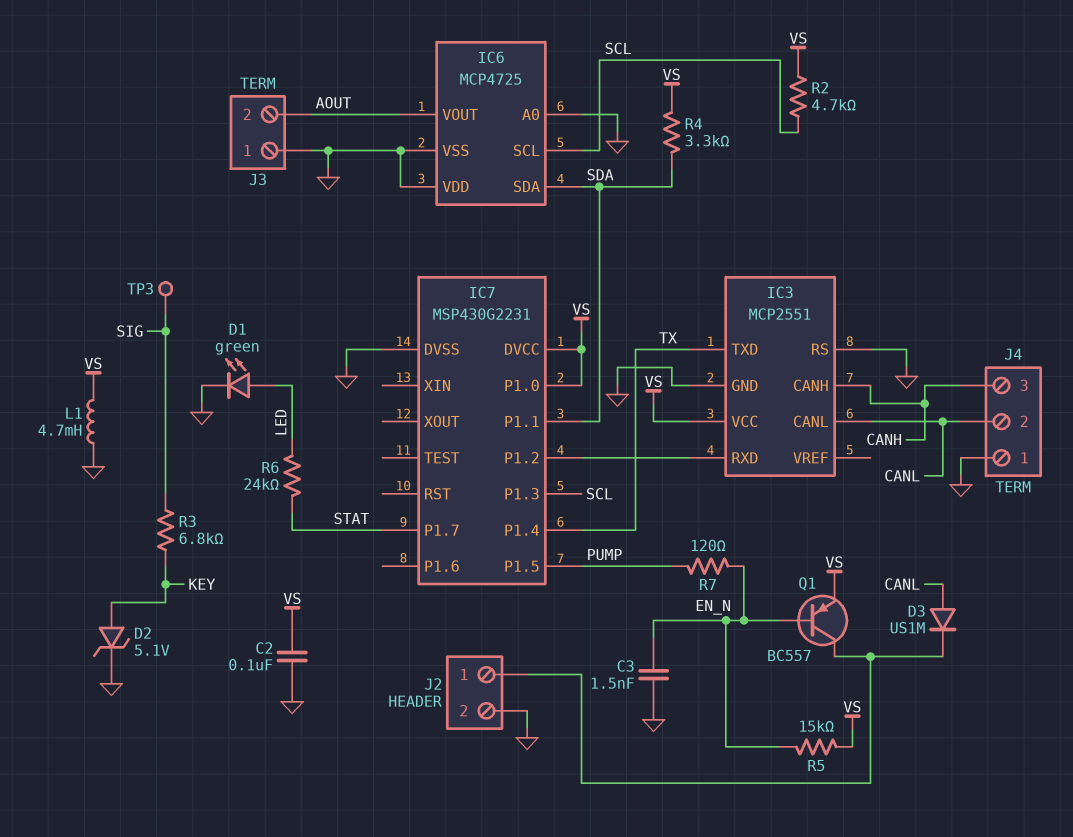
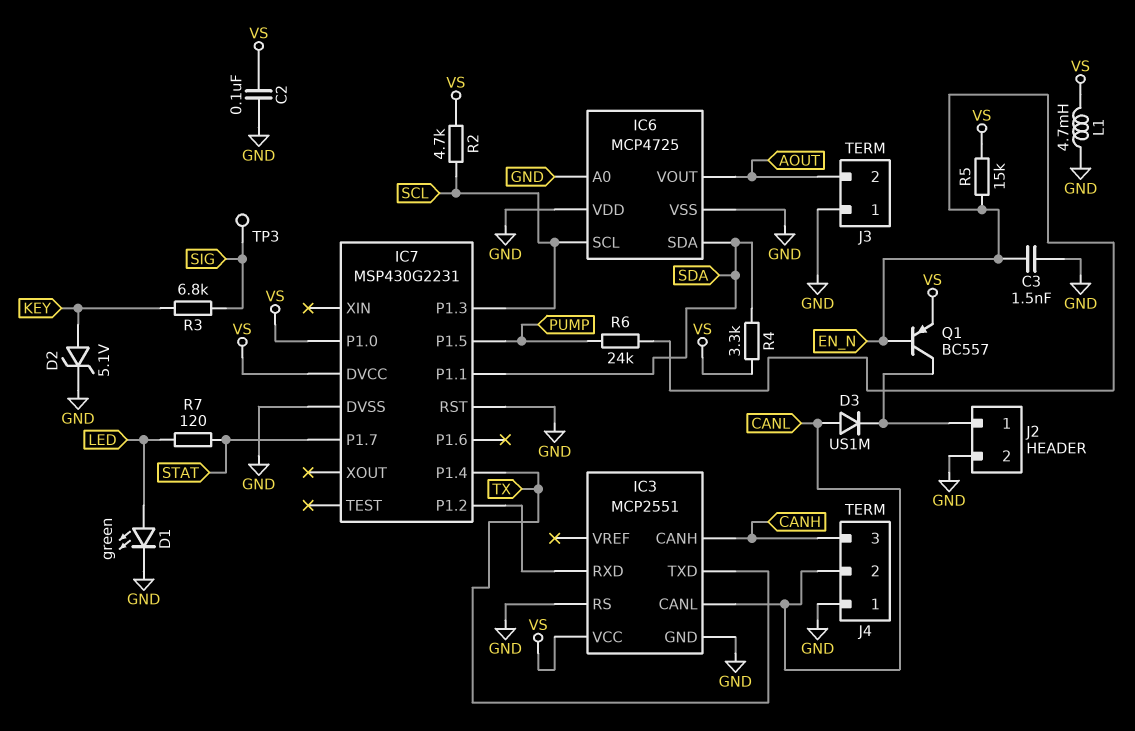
IC7 pin RST: none -> GND
R6: 24k (LED, STAT) -> 24k (EN_N, PUMP)
R7: 120 (EN_N, PUMP) -> 120 (LED, STAT)

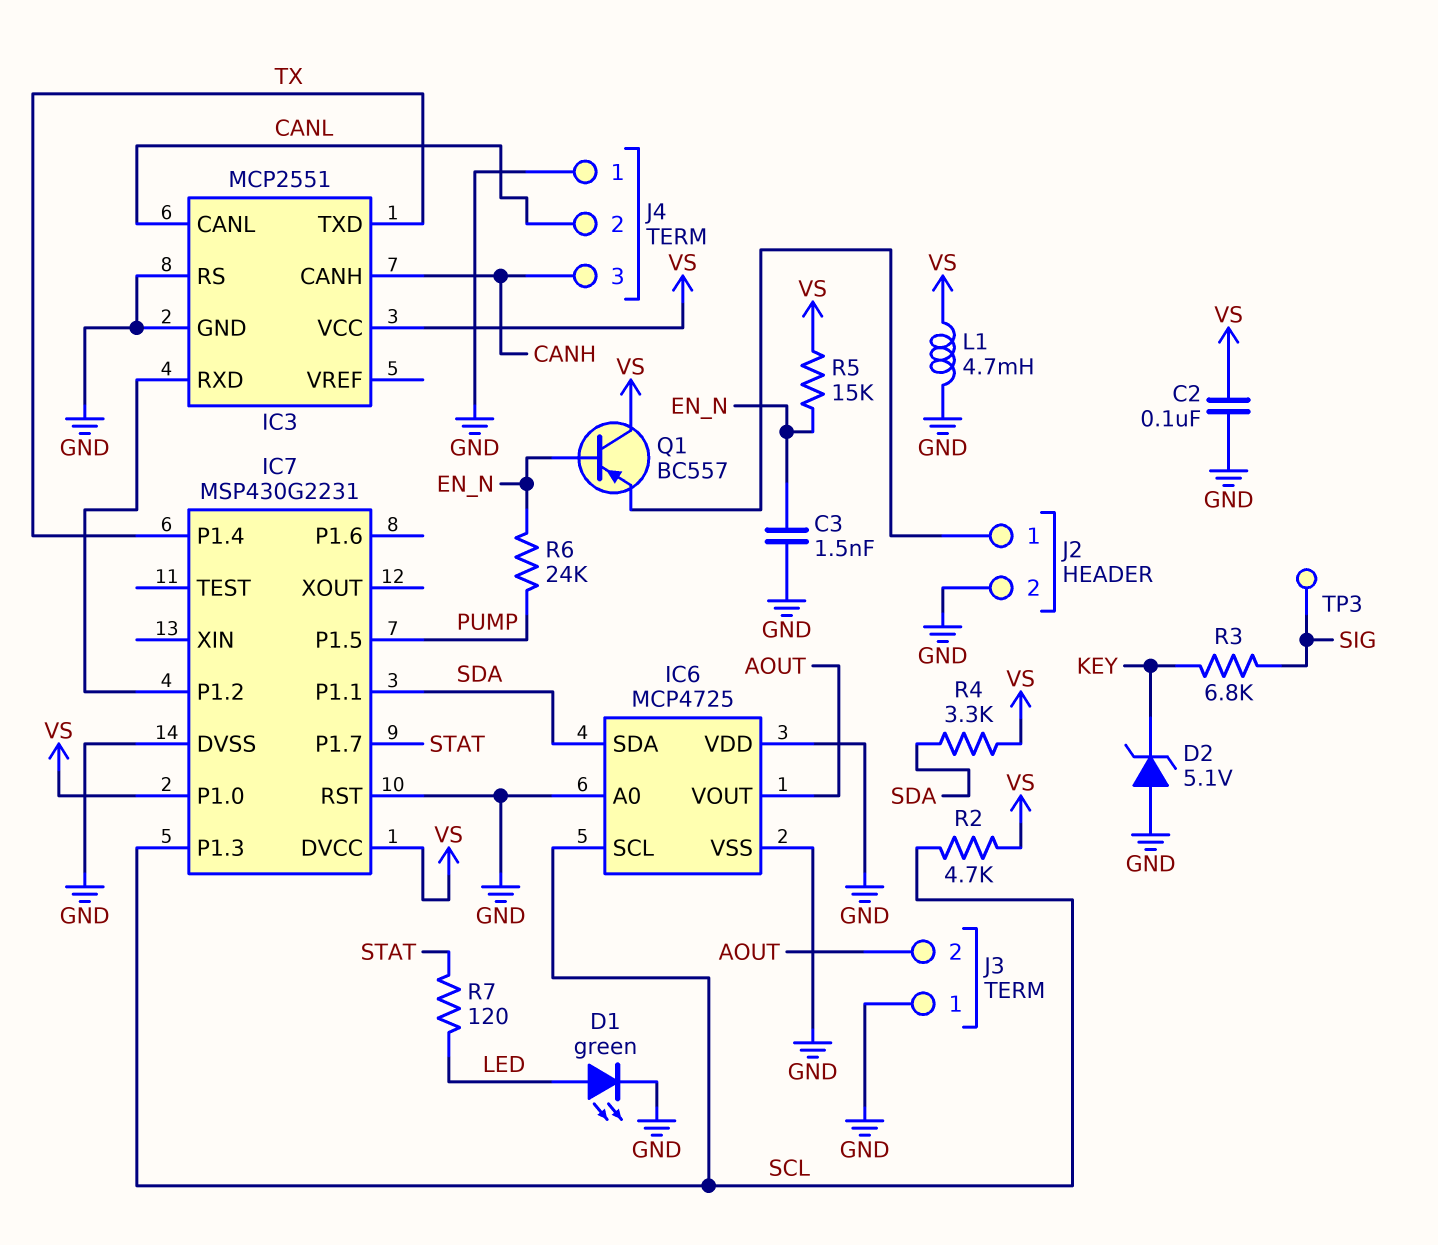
D2: zener 5.1V (A KEY, K GND) -> zener 5.1V (A GND, K KEY)
D3: diode US1M (A CANL, K J2/1) -> none
Q1: PNP BC557 (B EN_N, C J2/1, E VS) -> PNP BC557 (B EN_N, C VS, E J2/1)

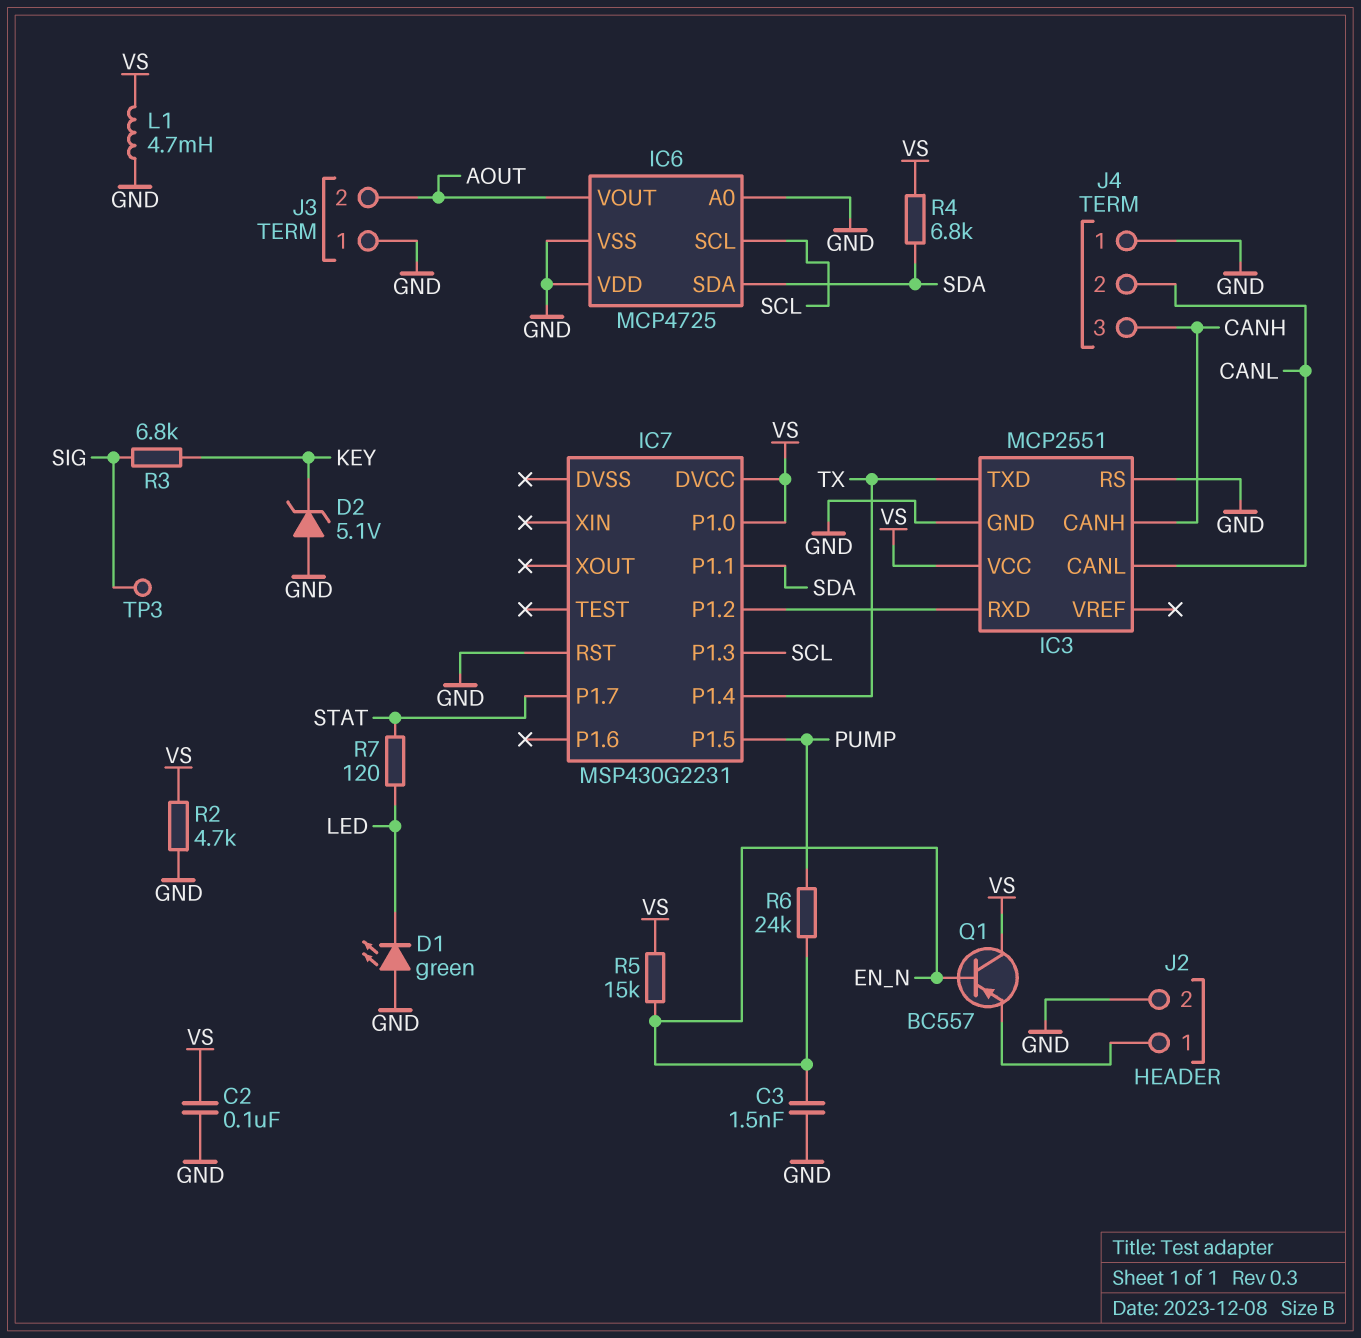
D1: LED green (A LED, K GND) -> LED green (A GND, K LED)
IC7 pin DVSS: GND -> none
R2: 4.7k (SCL, VS) -> 4.7k (GND, VS)
R4: 3.3k (SDA, VS) -> 6.8k (SDA, VS)

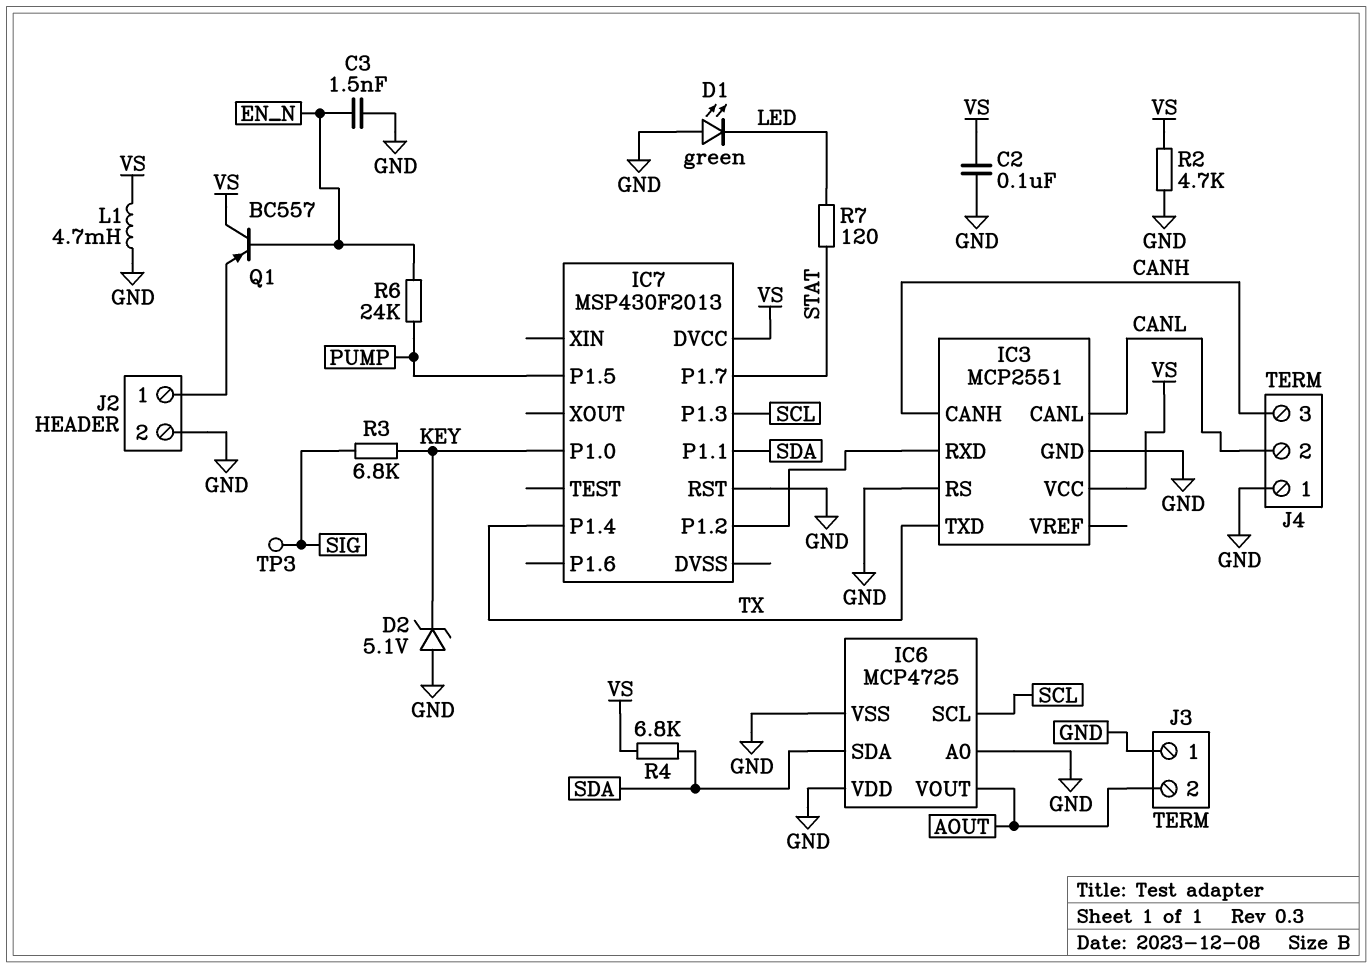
IC7: MSP430G2231 -> MSP430F2013
IC7 pin P1.0: VS -> KEY
R5: 15k (EN_N, VS) -> none

